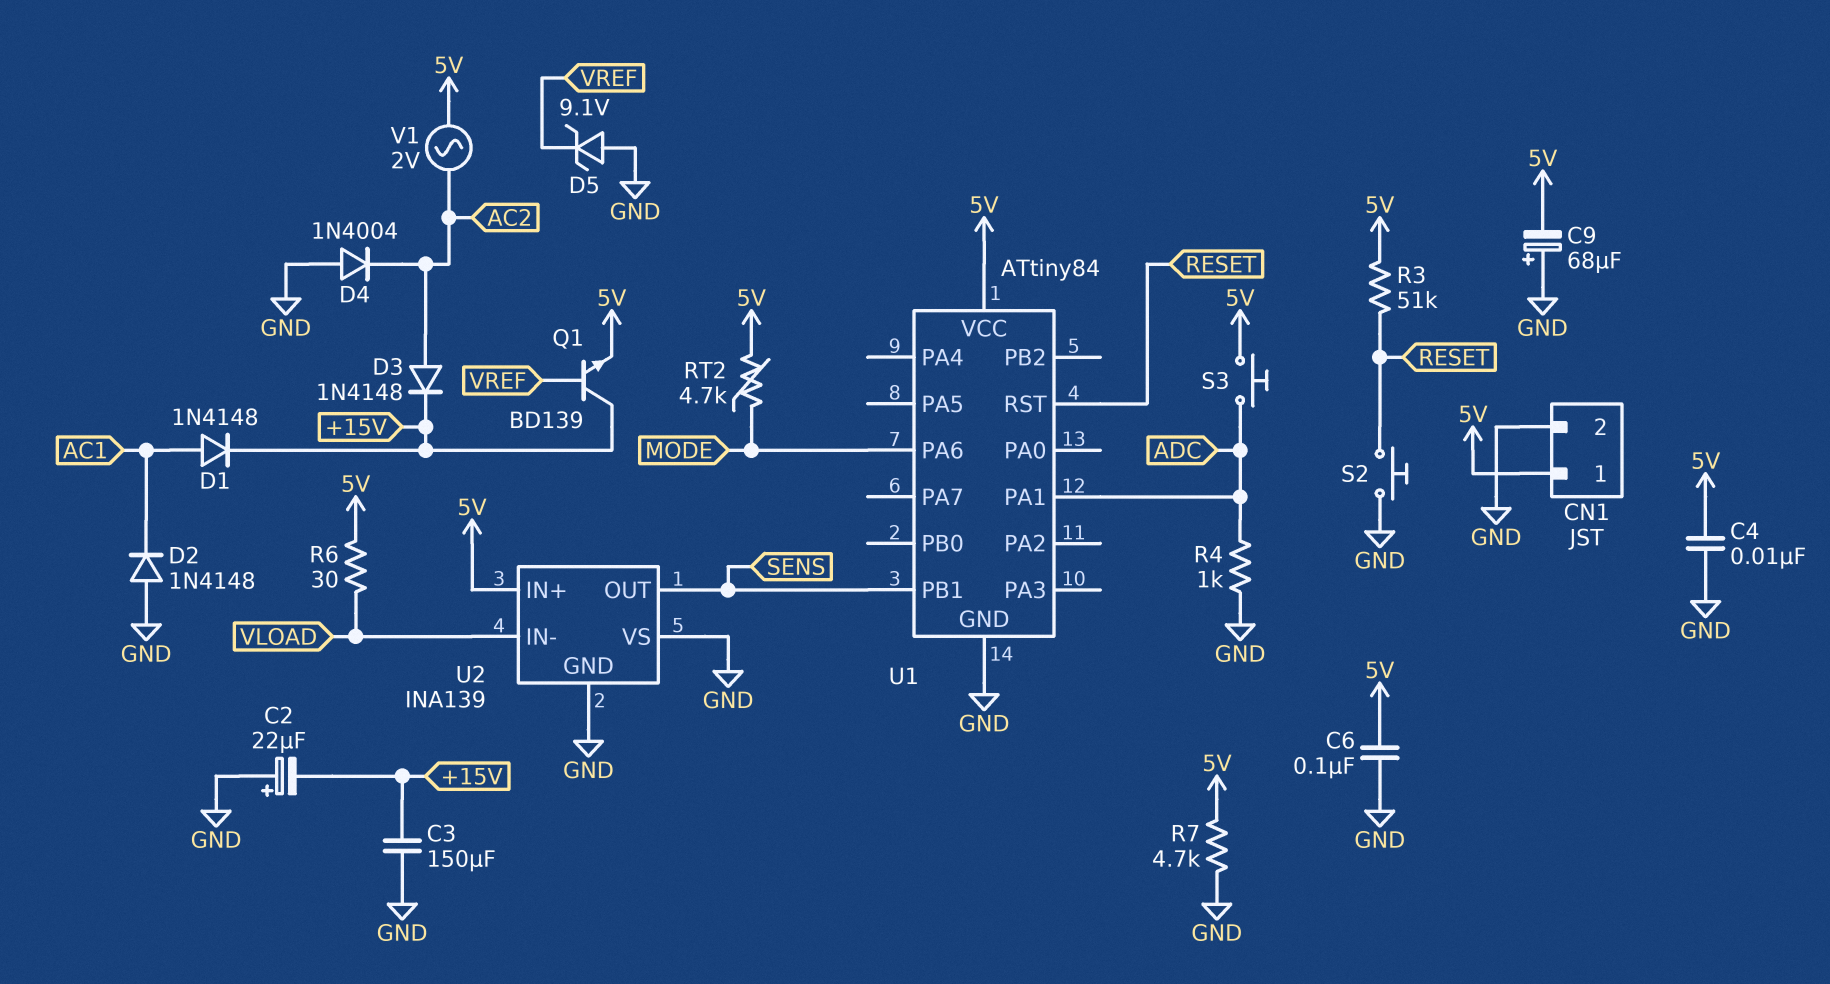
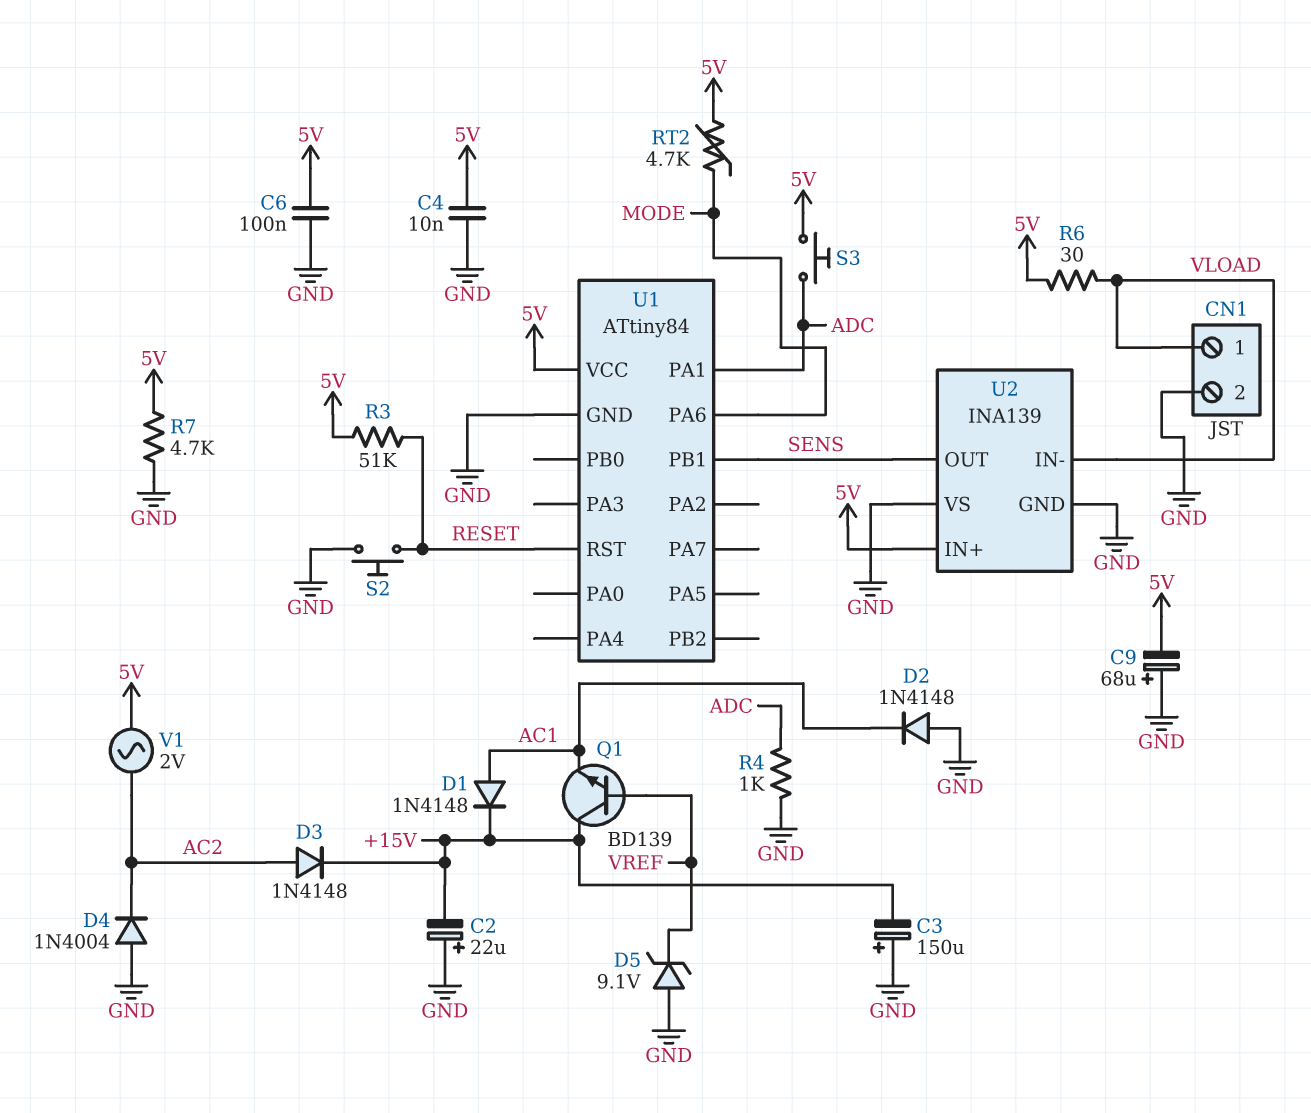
C3: 150uF (+15V, GND) -> 150uF (plus GND, minus +15V)
CN1 pin 1: 5V -> VLOAD
Q1: NPN BD139 (B VREF, C +15V, E 5V) -> NPN BD139 (B VREF, C +15V, E AC1)

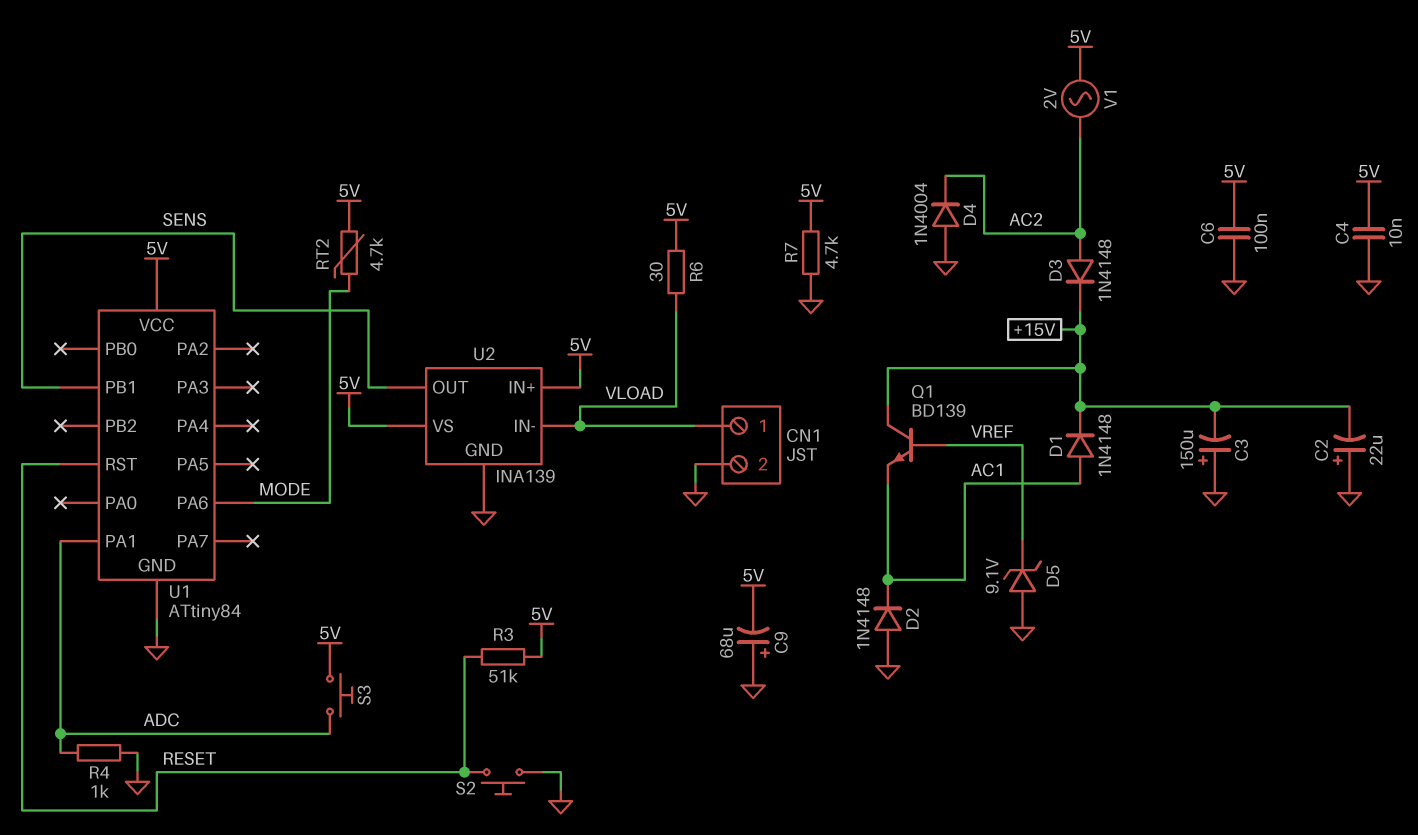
U2 pin VS: GND -> 5V

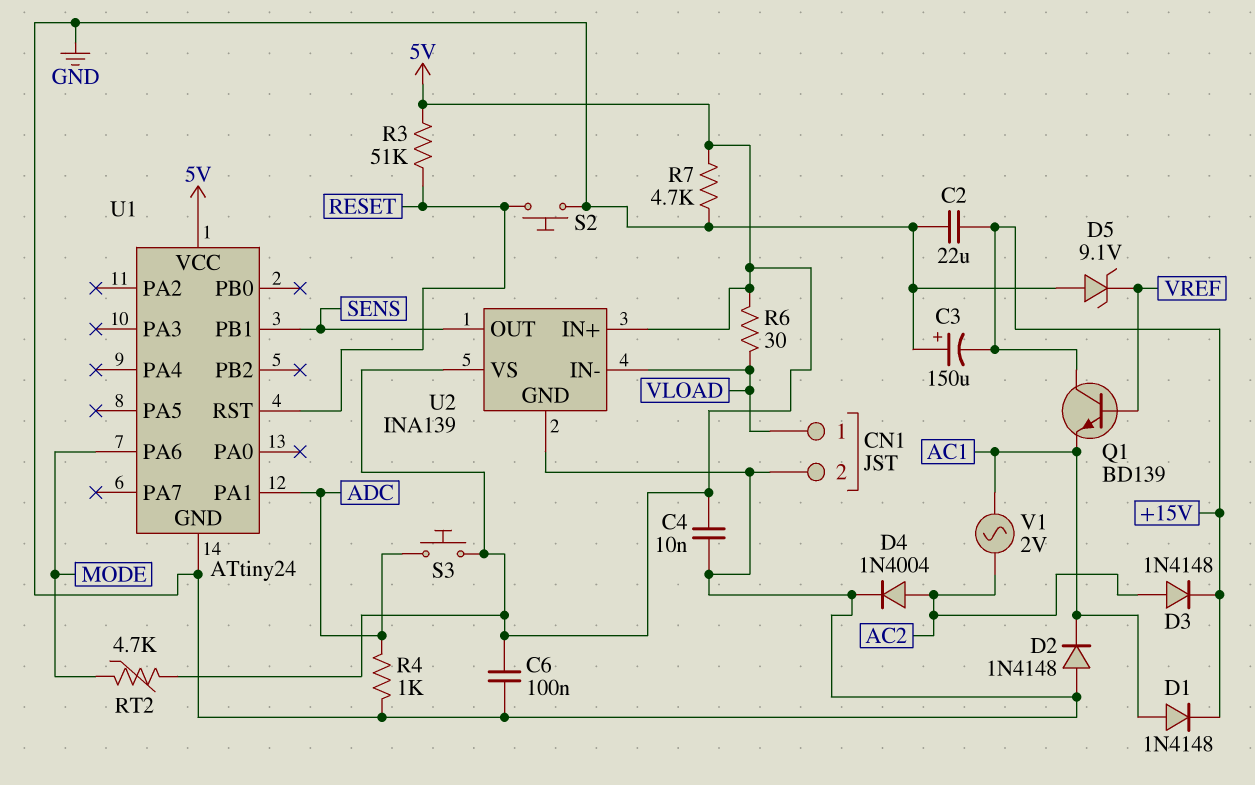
C2: 22uF (plus GND, minus +15V) -> 22uF (+15V, GND)
C9: 68uF (plus GND, minus 5V) -> none
D4: diode 1N4004 (A GND, K AC2) -> diode 1N4004 (A AC2, K GND)
U1: ATtiny84 -> ATtiny24
V1: AC 2V (5V, AC2) -> AC 2V (AC1, AC2)

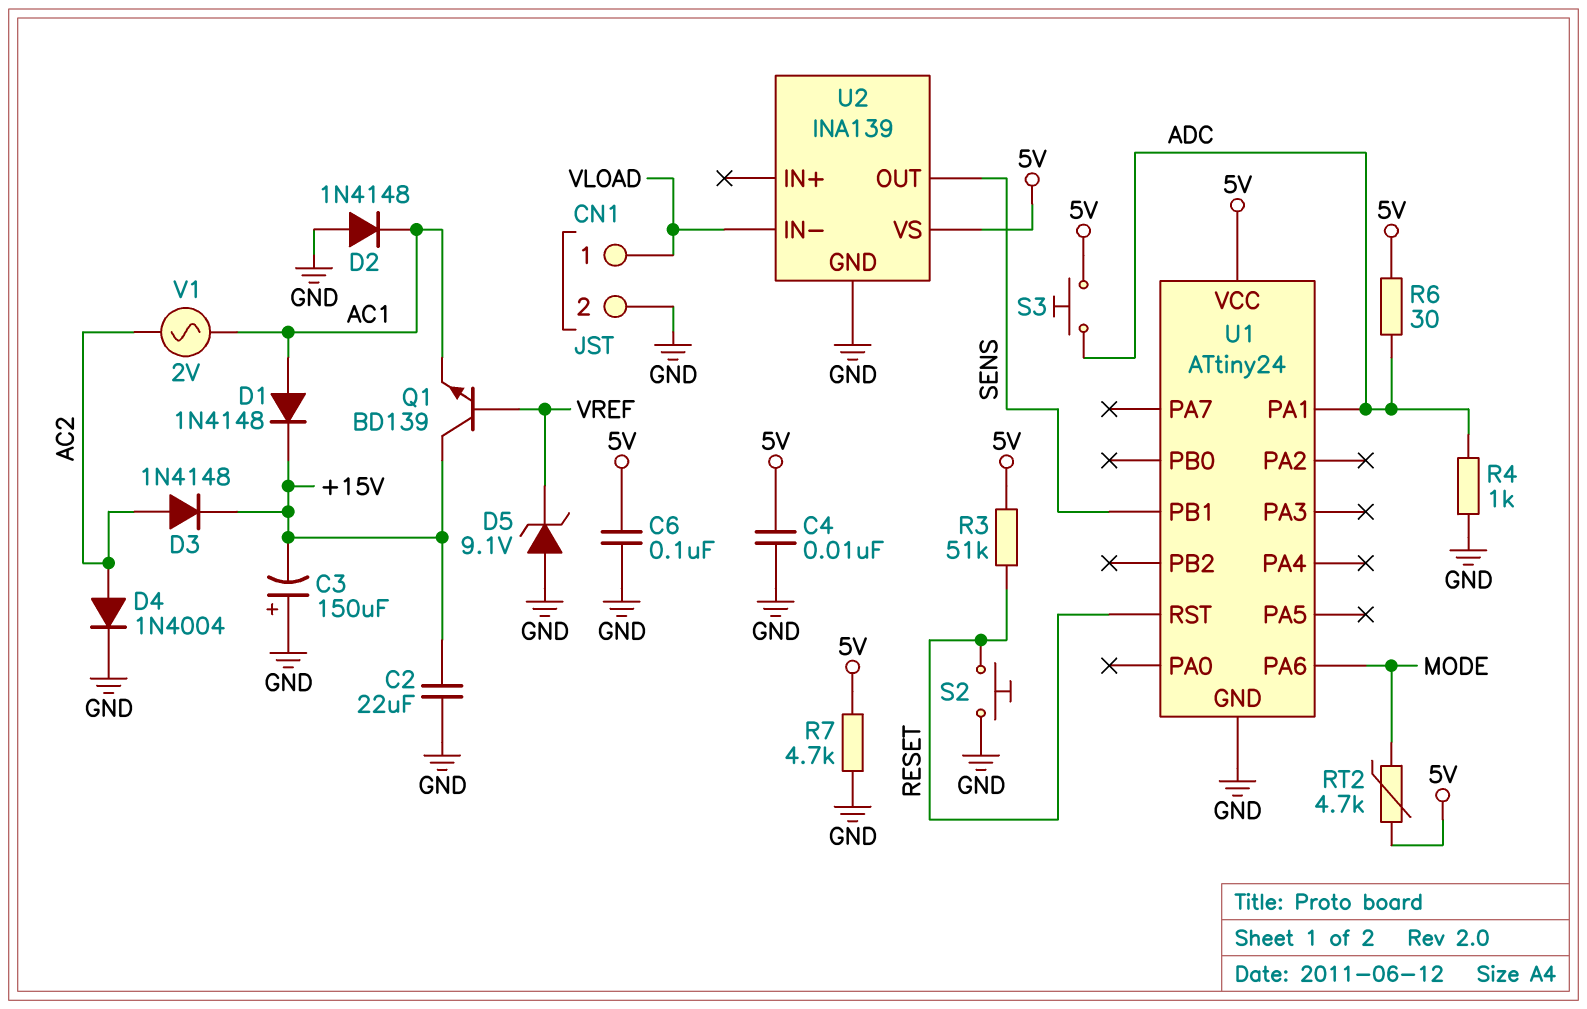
R6: 30 (5V, VLOAD) -> 30 (5V, ADC)
U2 pin IN+: 5V -> none

